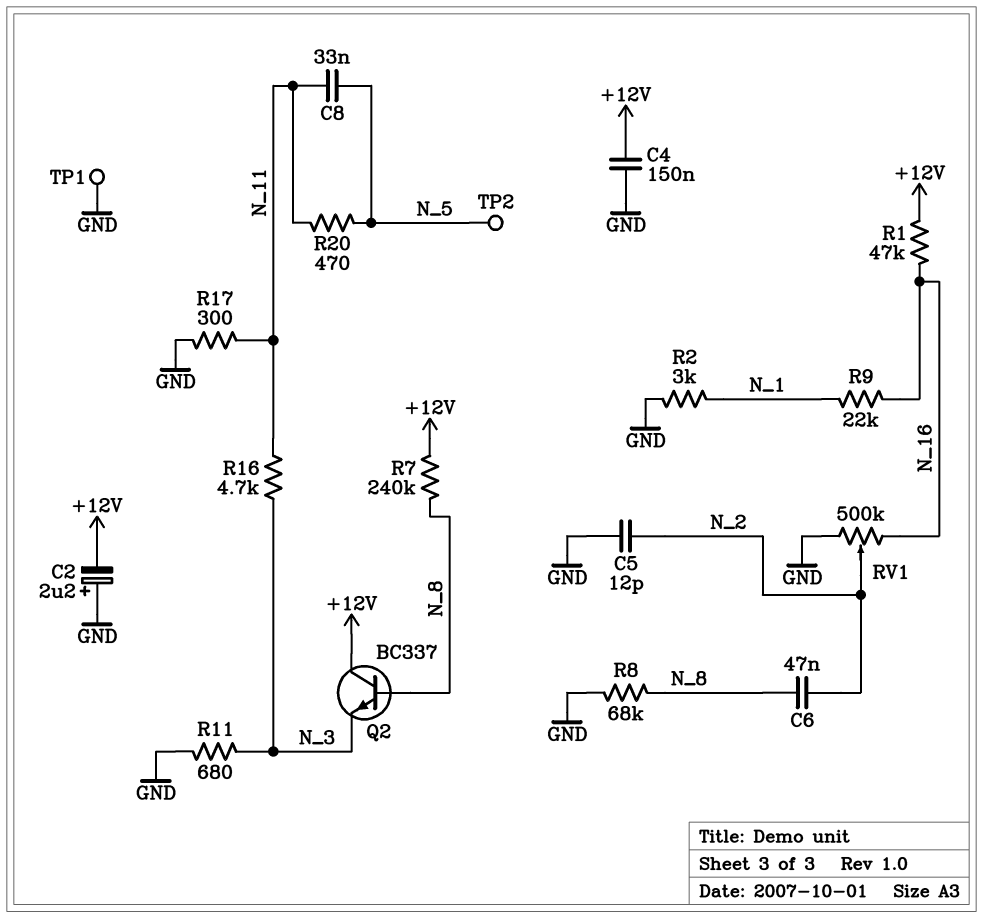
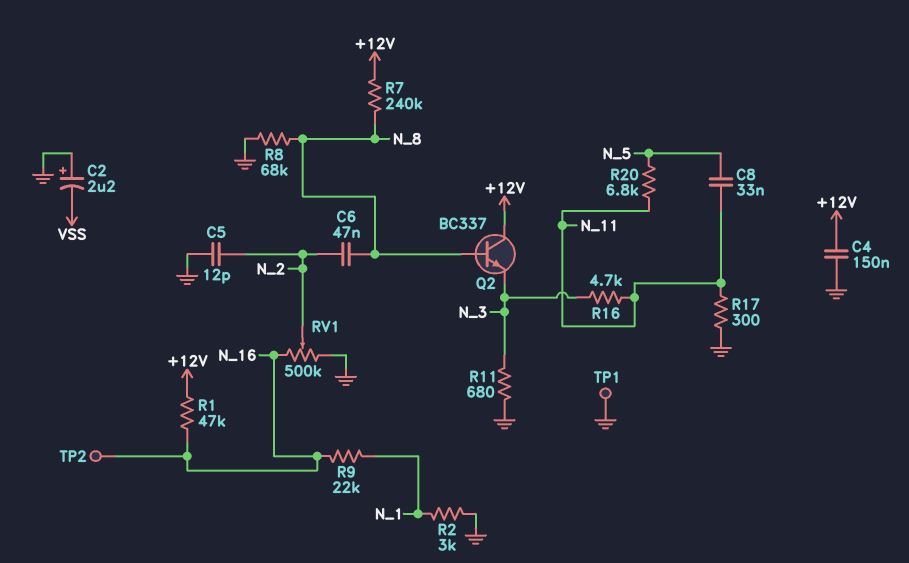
C2: 2.2uF (plus GND, minus +12V) -> 2.2uF (plus GND, minus VSS)
R20: 470 (N_5, N_11) -> 6.8k (N_5, N_11)
TP2: test point (N_5) -> test point (N_16)

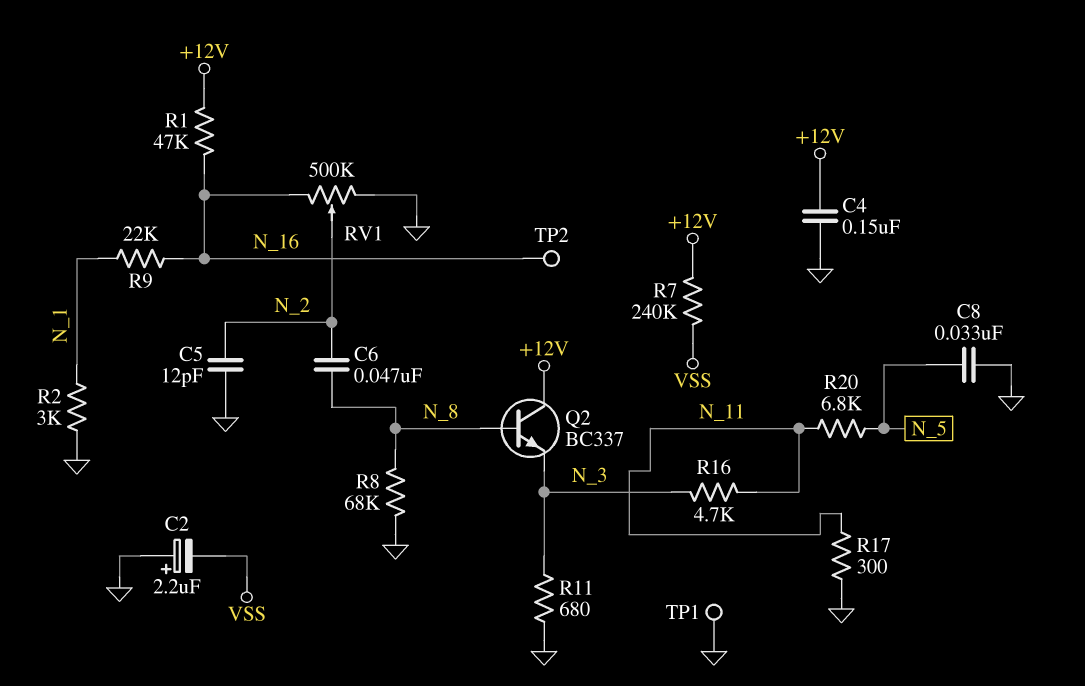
C8: 33nF (N_5, N_11) -> 33nF (GND, N_5)
R7: 240k (+12V, N_8) -> 240k (+12V, VSS)

